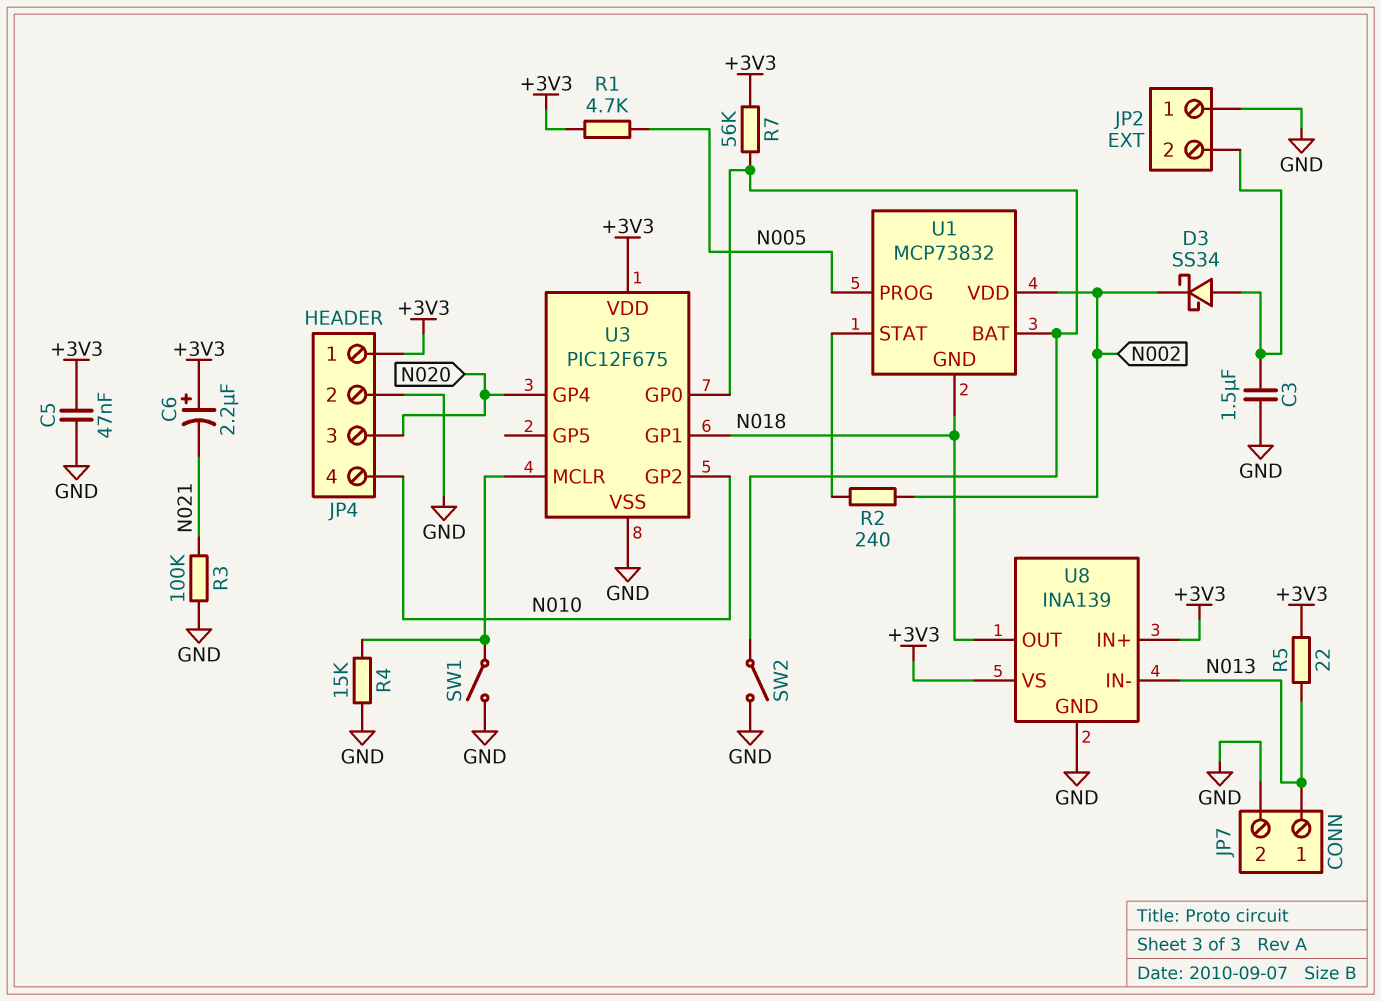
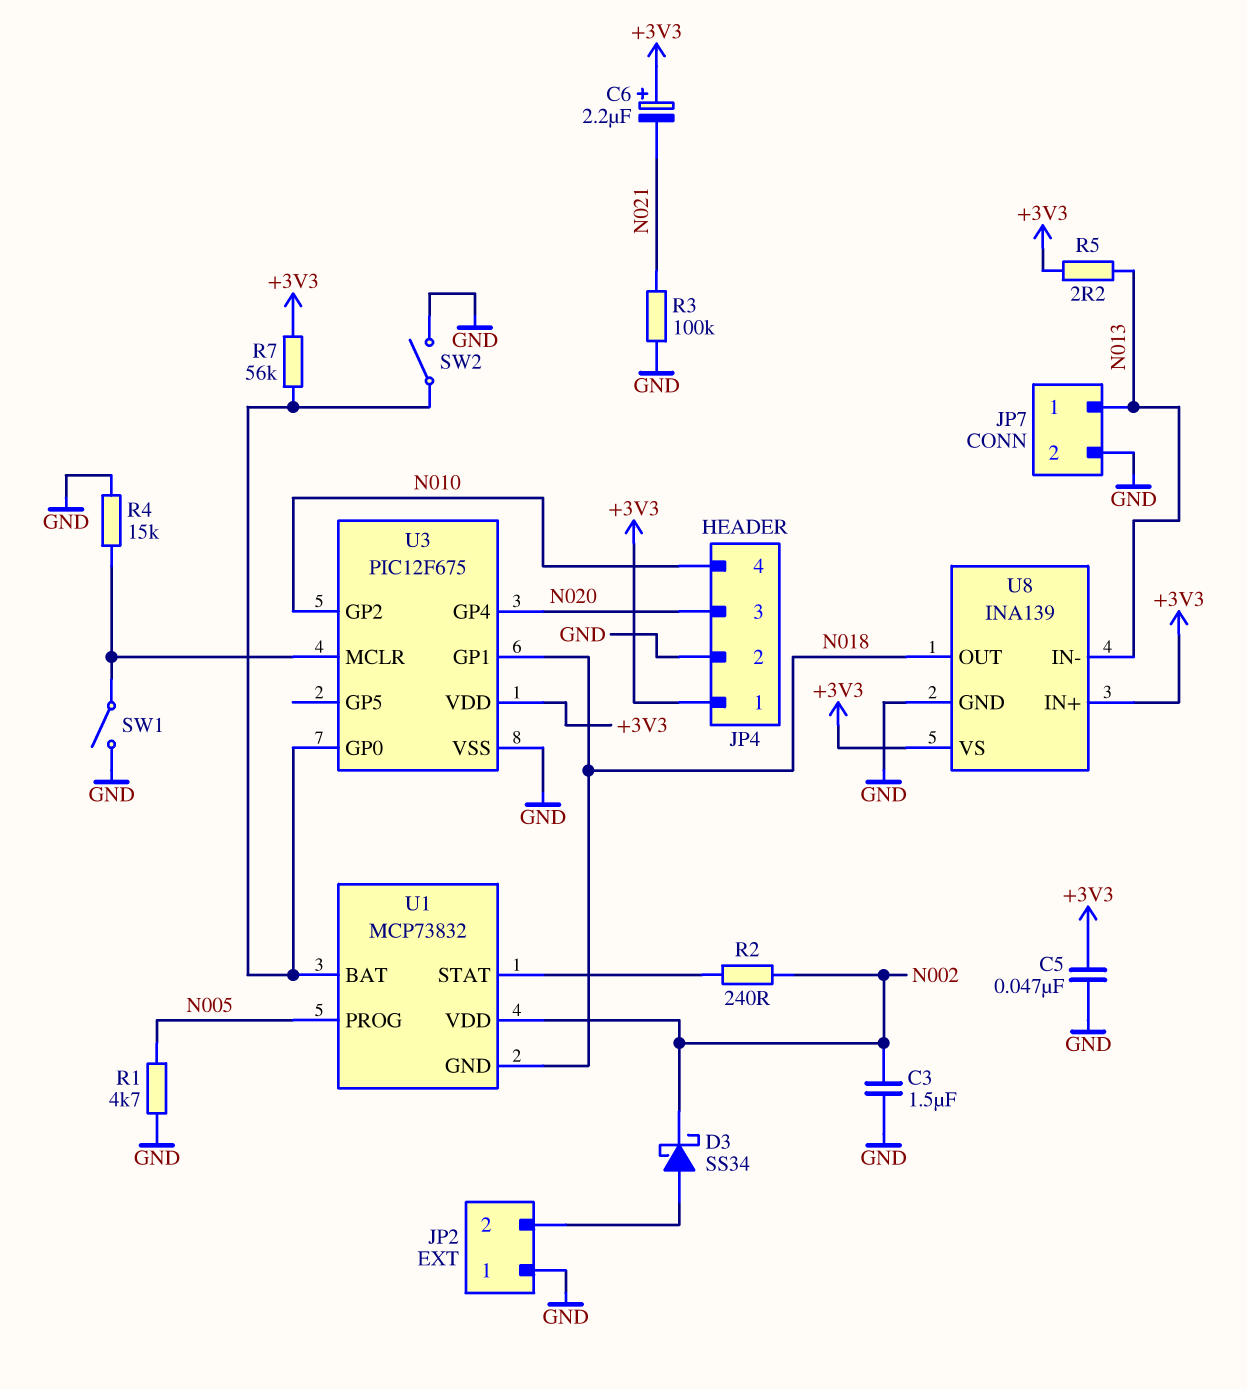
C3: 1.5uF (GND, JP2/2) -> 1.5uF (GND, N002)
R1: 4.7k (+3V3, N005) -> 4.7k (GND, N005)
R5: 22 (+3V3, N013) -> 2.2 (+3V3, N013)

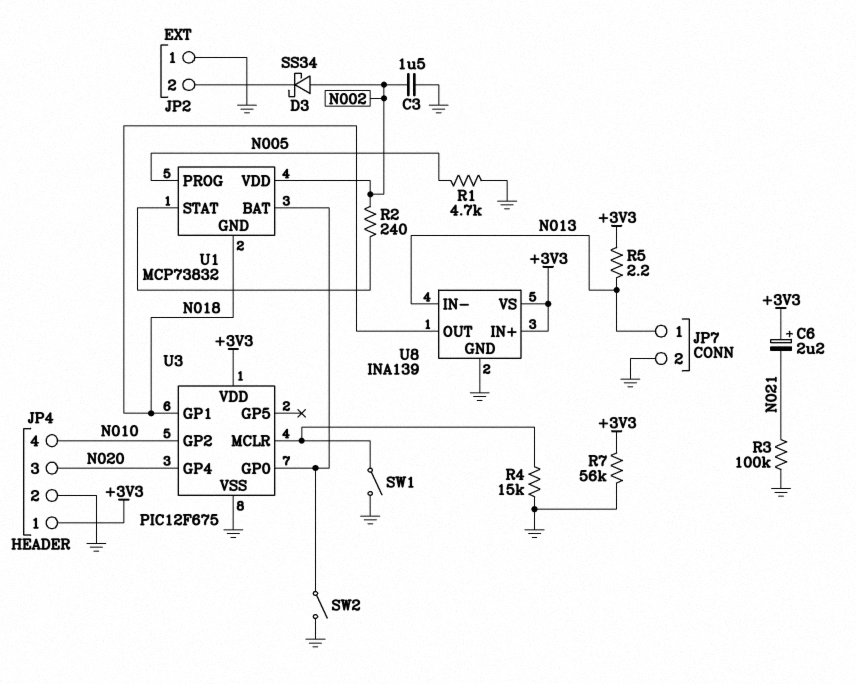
C5: 47nF (+3V3, GND) -> none
D3: schottky SS34 (A JP2/2, K N002) -> schottky SS34 (A N002, K JP2/2)
R7: 56k (+3V3, U1/BAT) -> 56k (+3V3, GND)

